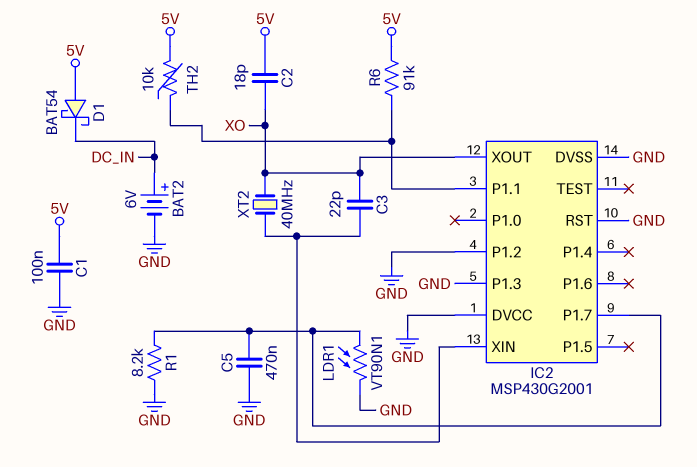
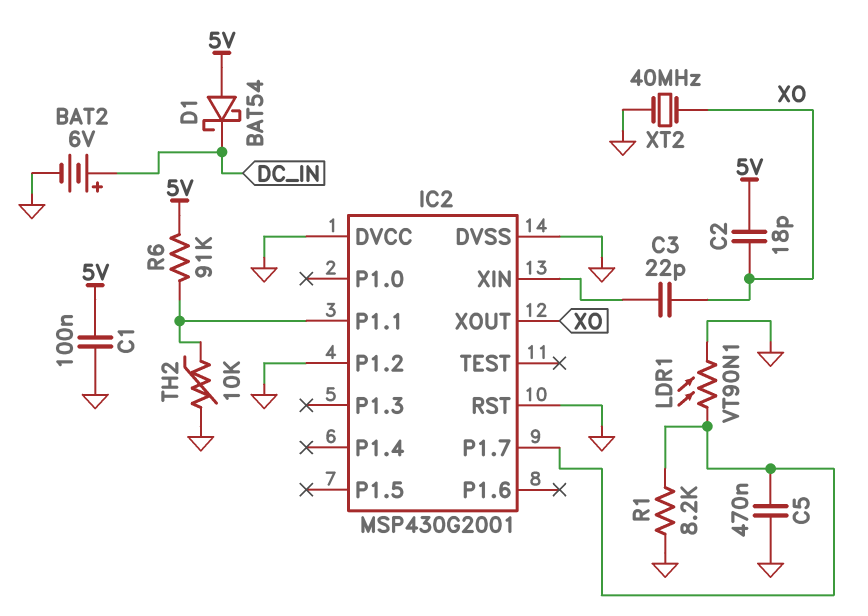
IC2 pin P1.3: GND -> none
TH2: 10k (5V, IC2/P1.1) -> 10k (GND, IC2/P1.1)
XT2: 40MHz (IC2/XIN, XO) -> 40MHz (GND, XO)

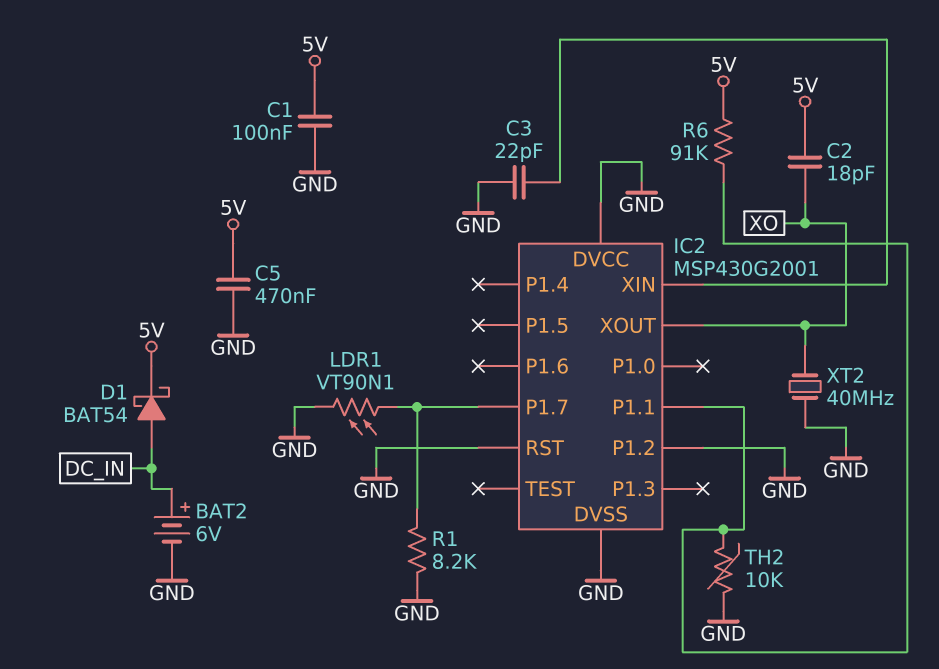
C3: 22pF (IC2/XIN, XO) -> 22pF (GND, IC2/XIN)
C5: 470nF (GND, IC2/P1.7) -> 470nF (5V, GND)
D1: schottky BAT54 (A 5V, K DC_IN) -> schottky BAT54 (A DC_IN, K 5V)

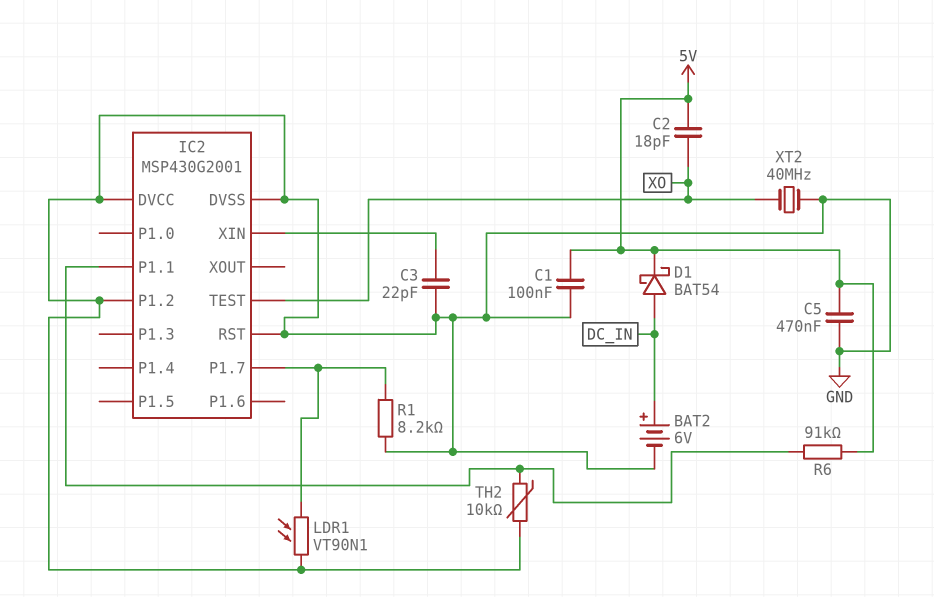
IC2 pin TEST: none -> XO
IC2 pin XOUT: XO -> none

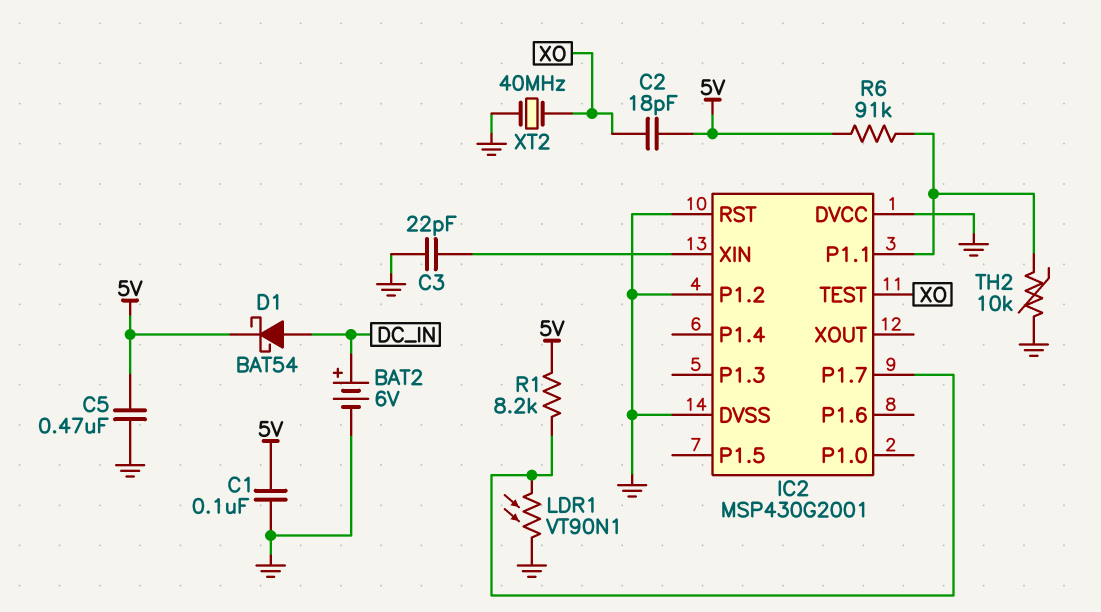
R1: 8.2k (GND, IC2/P1.7) -> 8.2k (5V, IC2/P1.7)

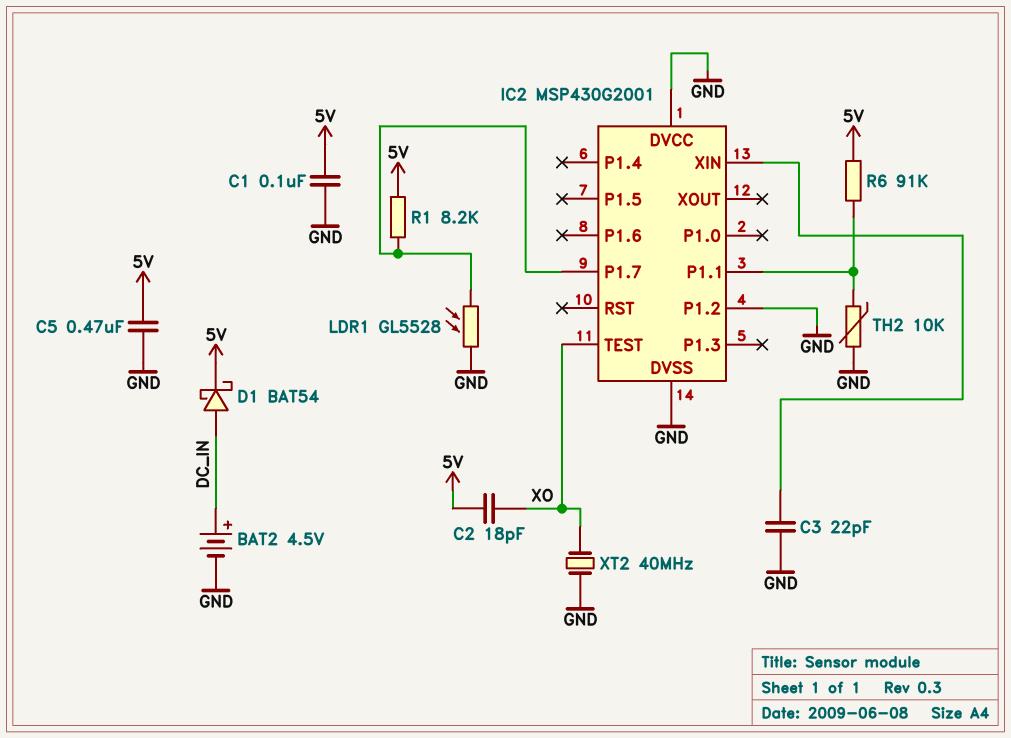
BAT2: 6V (plus DC_IN, minus GND) -> 4.5V (plus DC_IN, minus GND)
IC2 pin RST: GND -> none
LDR1: VT90N1 (GND, IC2/P1.7) -> GL5528 (GND, IC2/P1.7)

